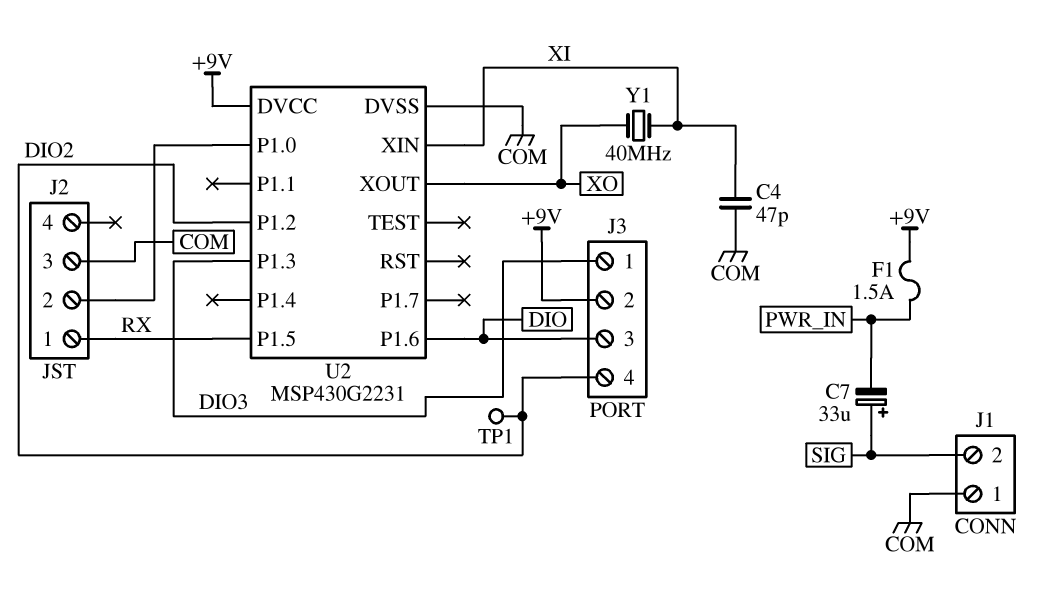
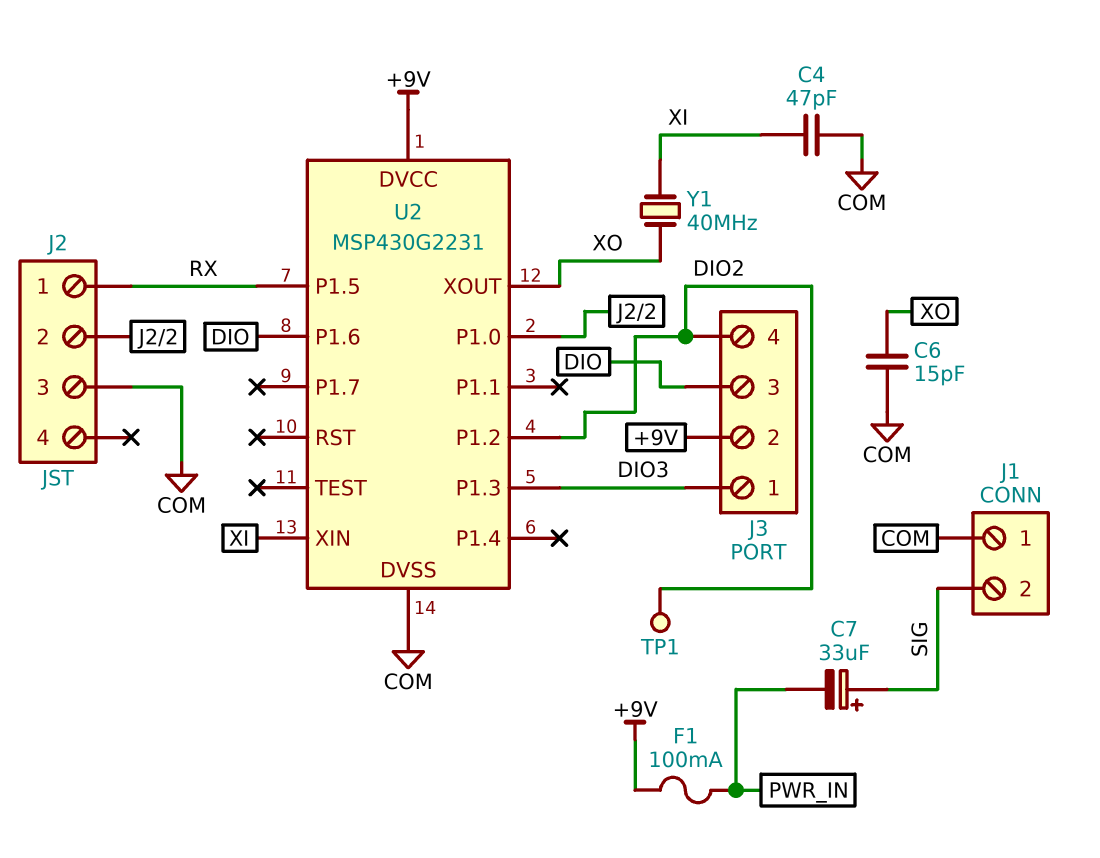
C6: none -> 15pF (COM, XO)
F1: 1.5A (+9V, PWR_IN) -> 100mA (+9V, PWR_IN)

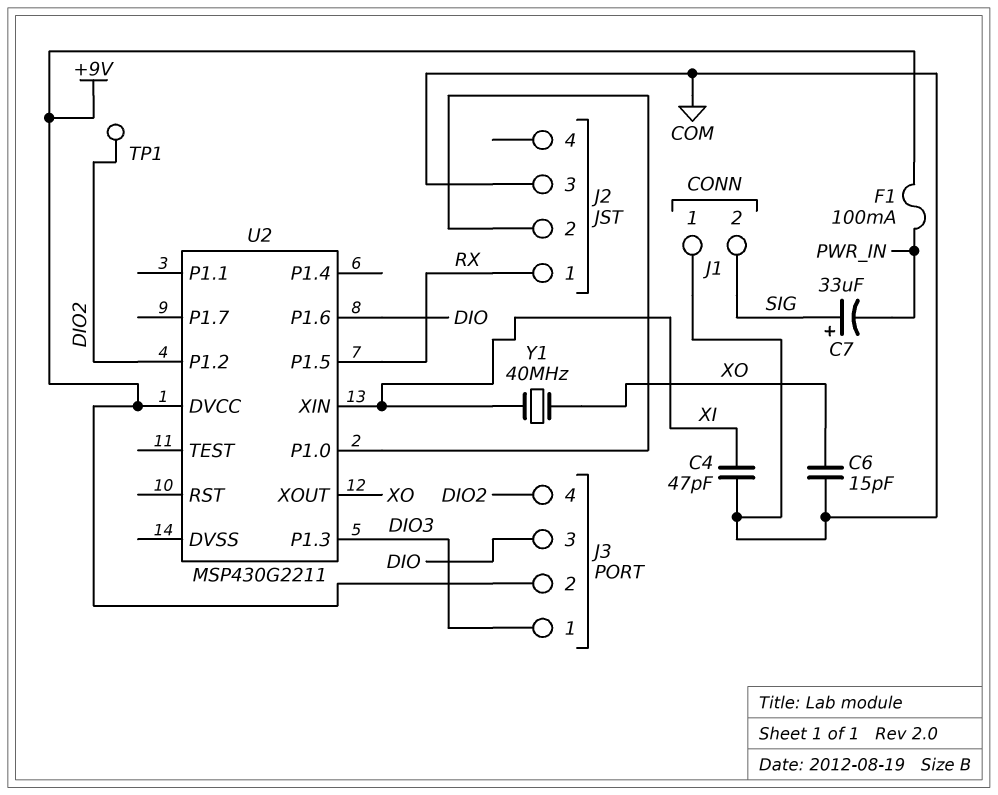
U2: MSP430G2231 -> MSP430G2211
U2 pin DVSS: COM -> none

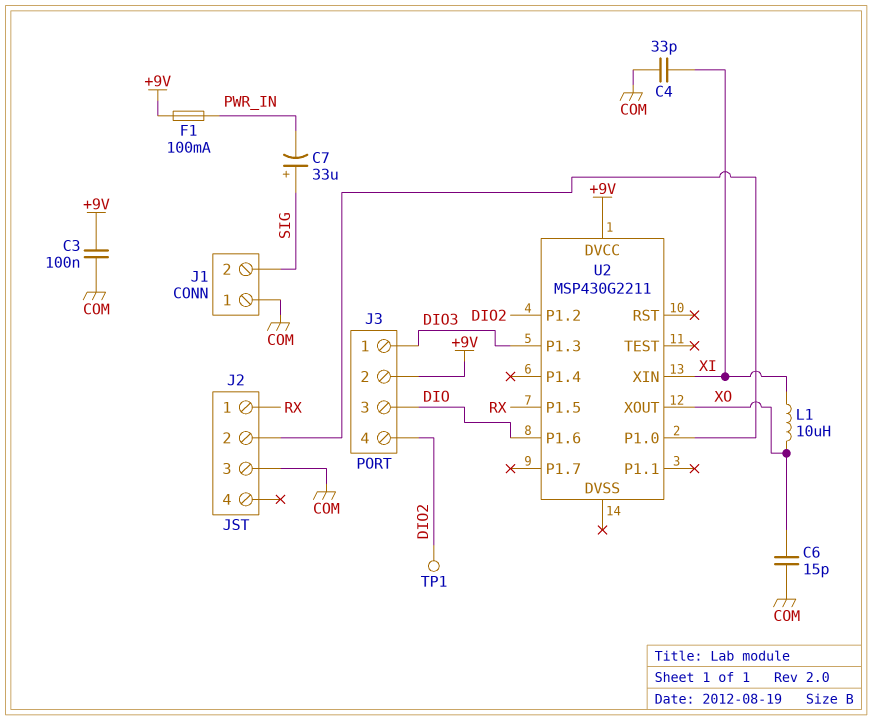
C3: none -> 100nF (+9V, COM)
C4: 47pF (COM, XI) -> 33pF (COM, XI)
L1: none -> 10uH (XI, XO)
Y1: 40MHz (XI, XO) -> none

